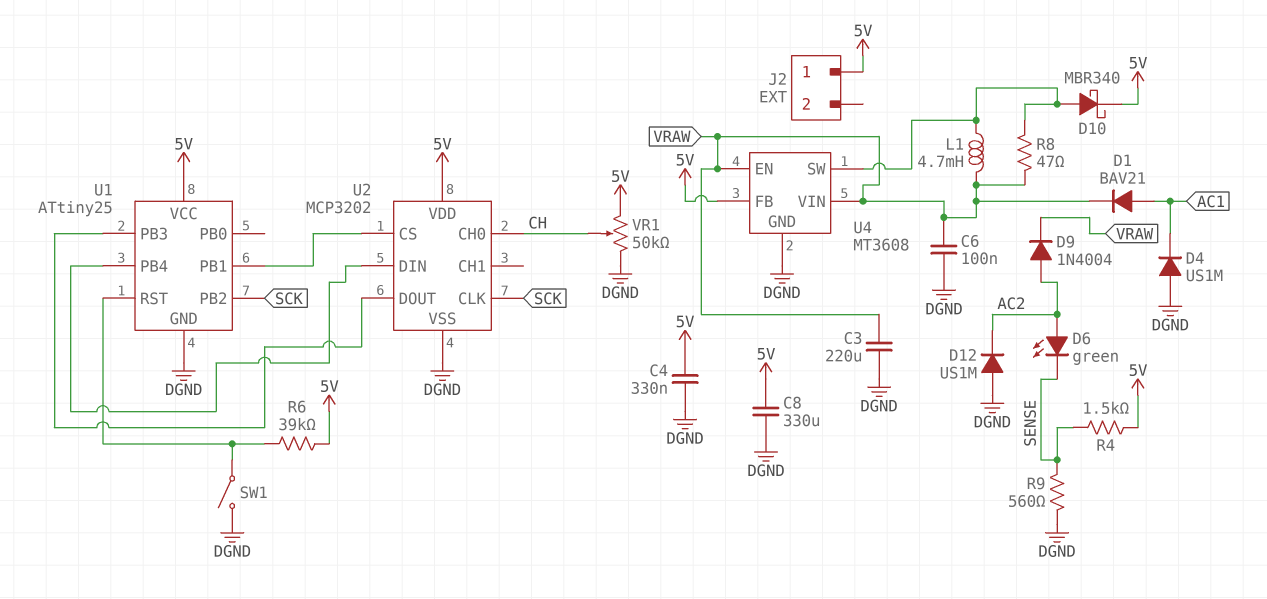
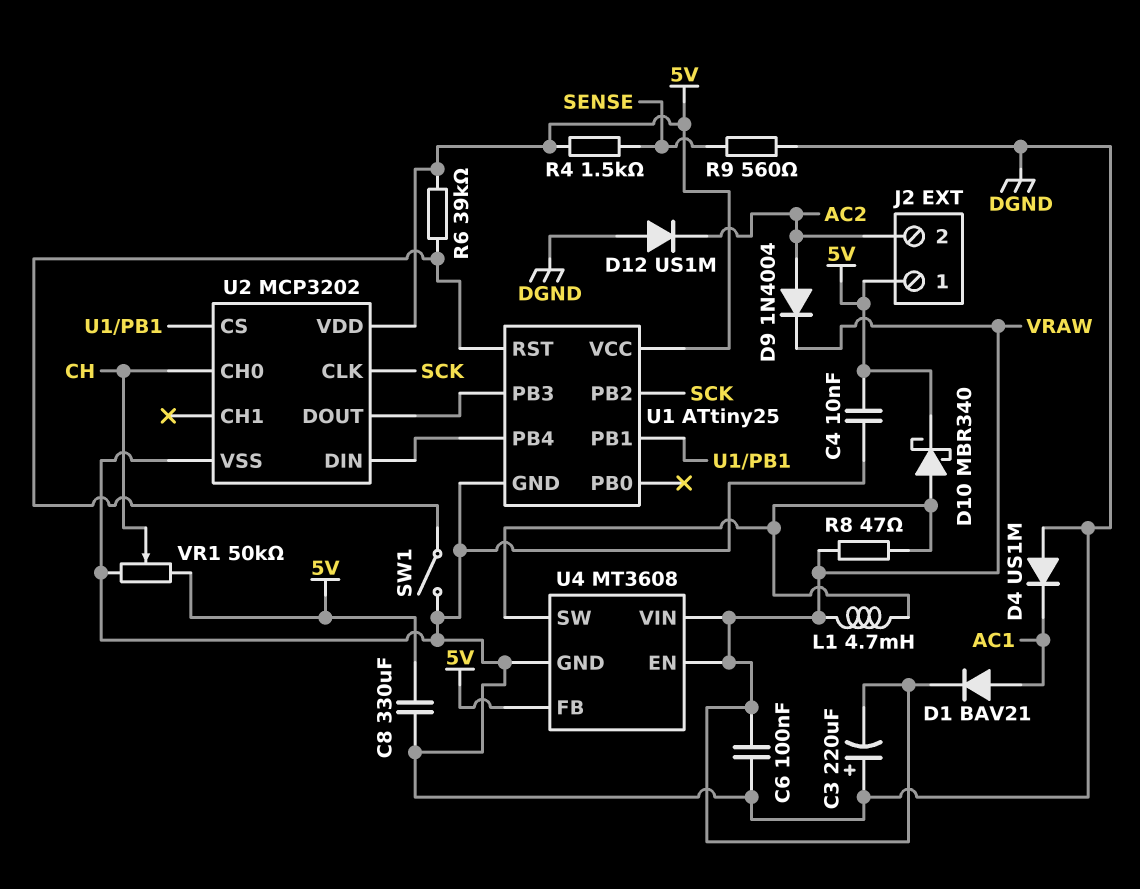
C3: 220uF (DGND, VRAW) -> 220uF (plus DGND, minus VRAW)
C4: 330nF (5V, DGND) -> 10nF (5V, DGND)
D6: LED green (A AC2, K SENSE) -> none
J2 pin 2: none -> AC2

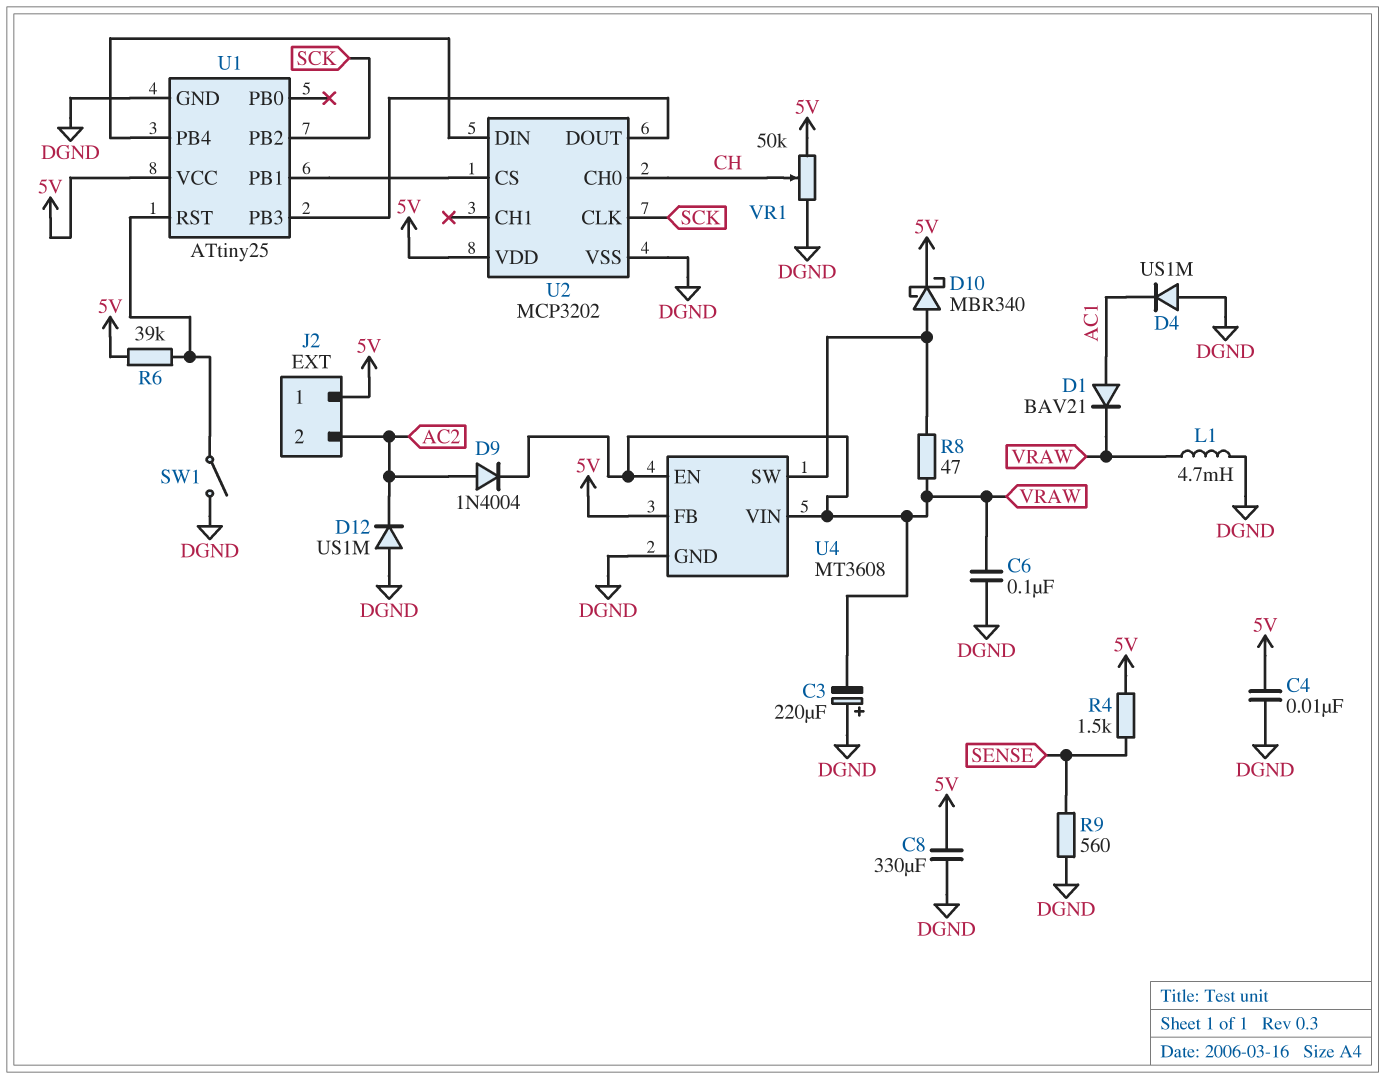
L1: 4.7mH (U4/SW, VRAW) -> 4.7mH (DGND, VRAW)

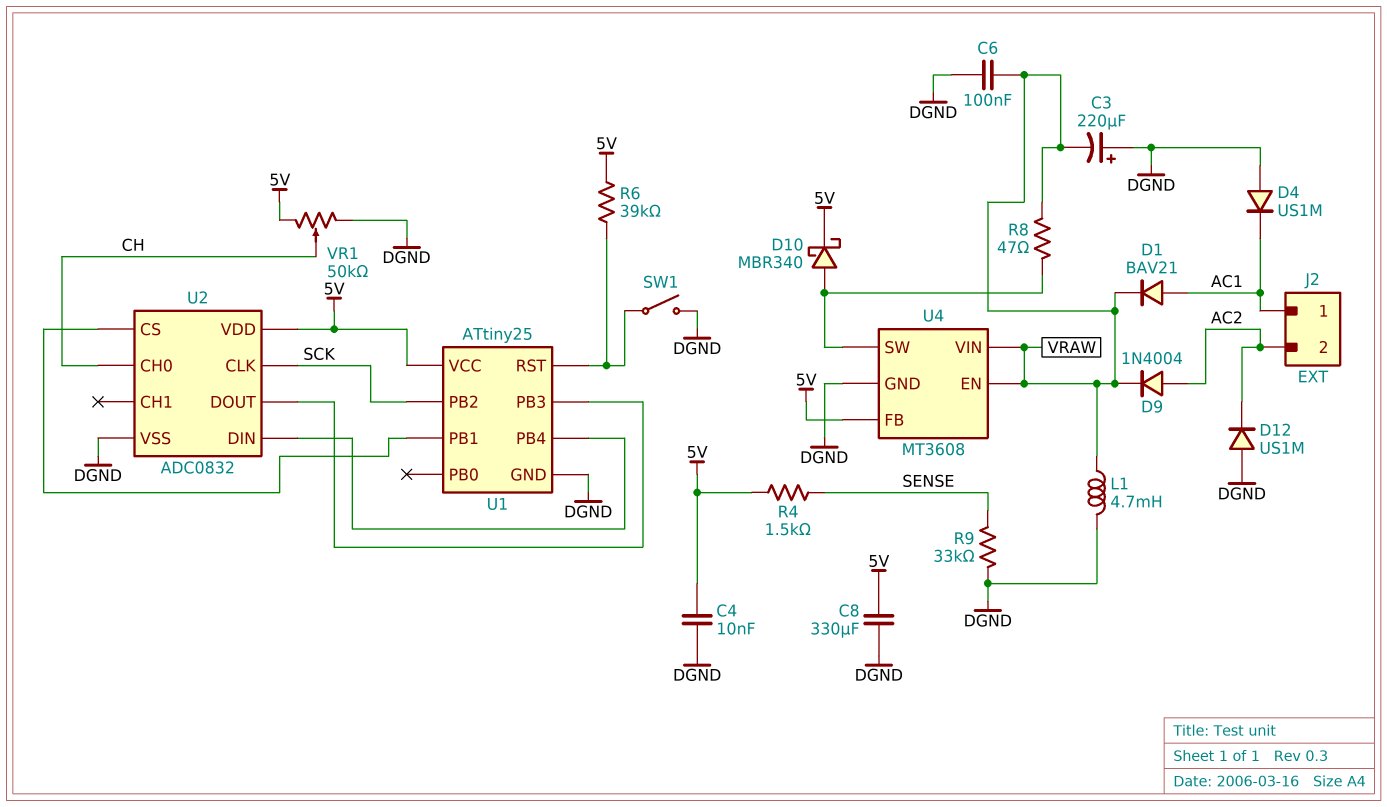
J2 pin 1: 5V -> AC1
R9: 560 (DGND, SENSE) -> 33k (DGND, SENSE)
U2: MCP3202 -> ADC0832

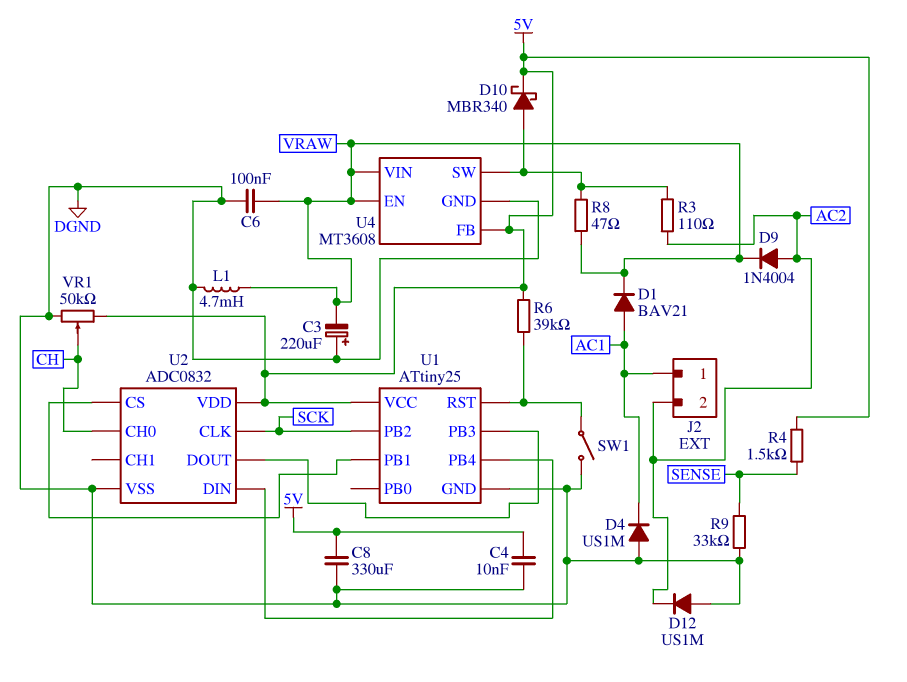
R3: none -> 110 (AC2, U4/SW)

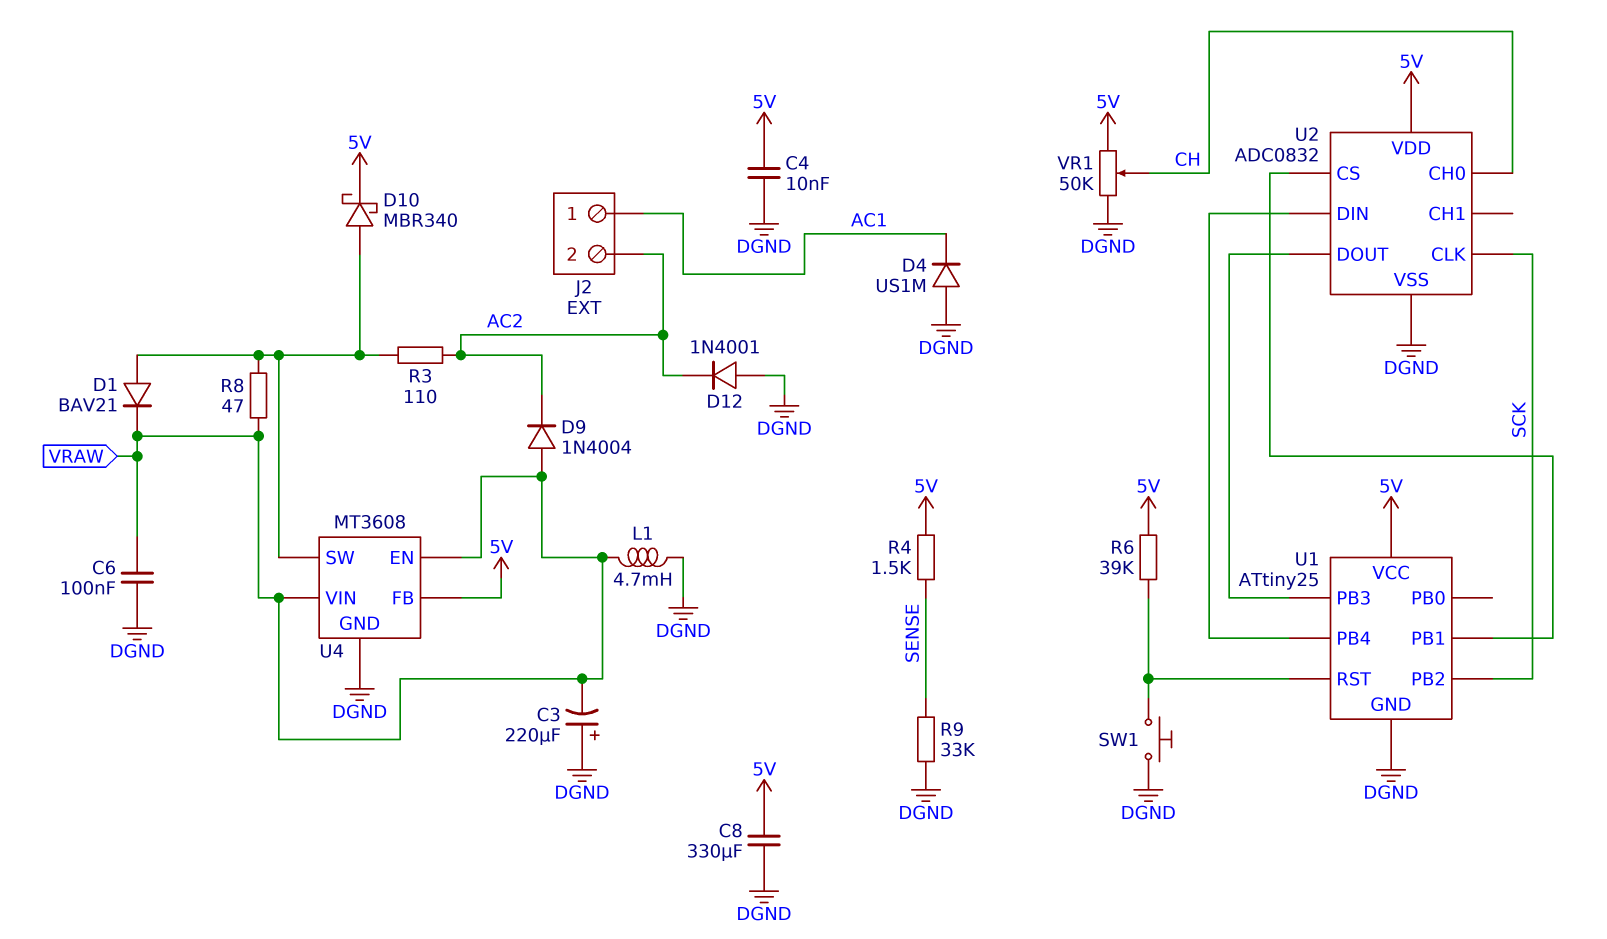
D1: diode BAV21 (A AC1, K VRAW) -> diode BAV21 (A U4/SW, K VRAW)
D9: diode 1N4004 (A AC2, K VRAW) -> diode 1N4004 (A VRAW, K AC2)
D12: diode US1M (A DGND, K AC2) -> diode 1N4001 (A DGND, K AC2)
SW1: switch (DGND, U1/RST) -> button (DGND, U1/RST)

